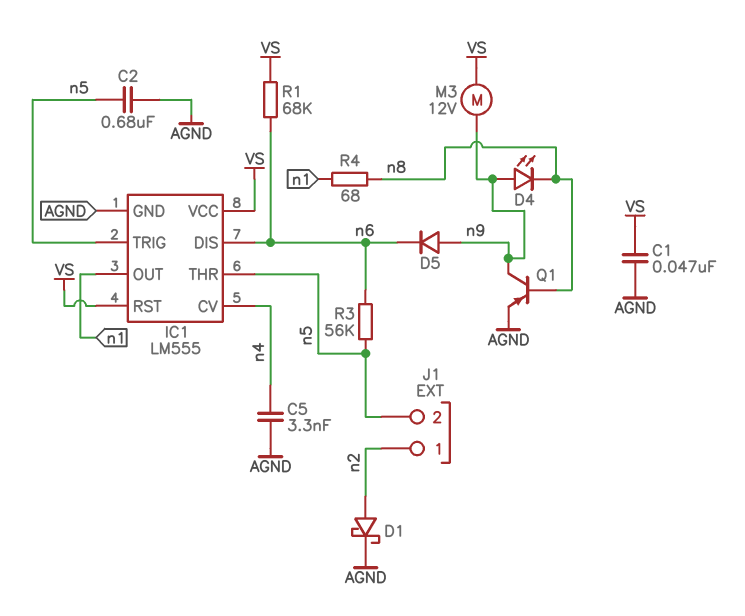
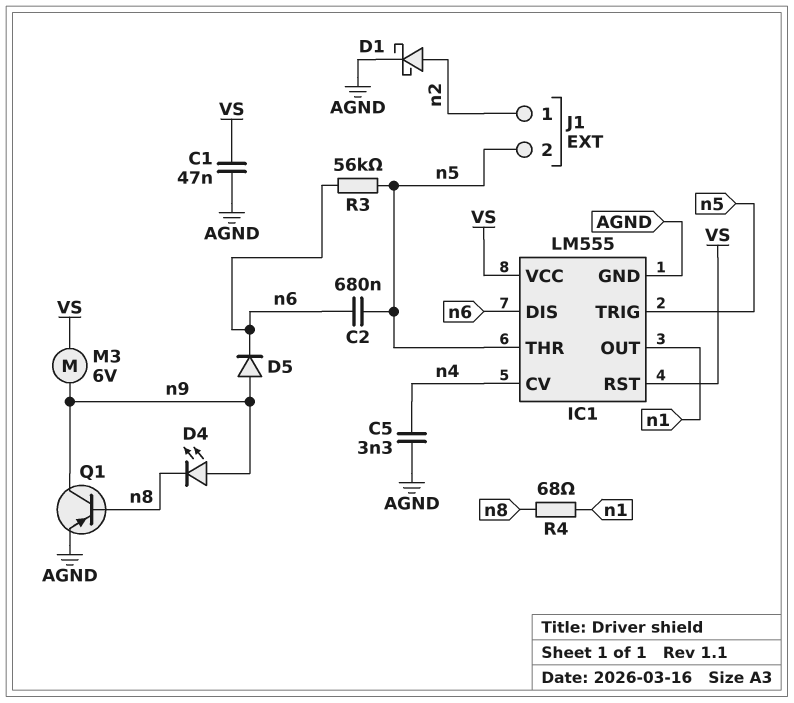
C2: 680nF (AGND, n5) -> 680nF (n5, n6)
M3: motor 12V (VS, n9) -> motor 6V (VS, n9)
R1: 68k (VS, n6) -> none

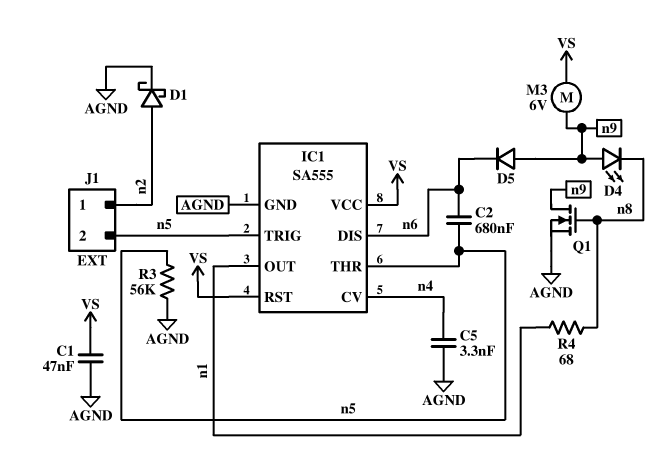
IC1: LM555 -> SA555
Q1: PNP (B n8, C n9, E AGND) -> NMOS (G n8, D n9, S AGND)
R3: 56k (n5, n6) -> 56k (AGND, n5)

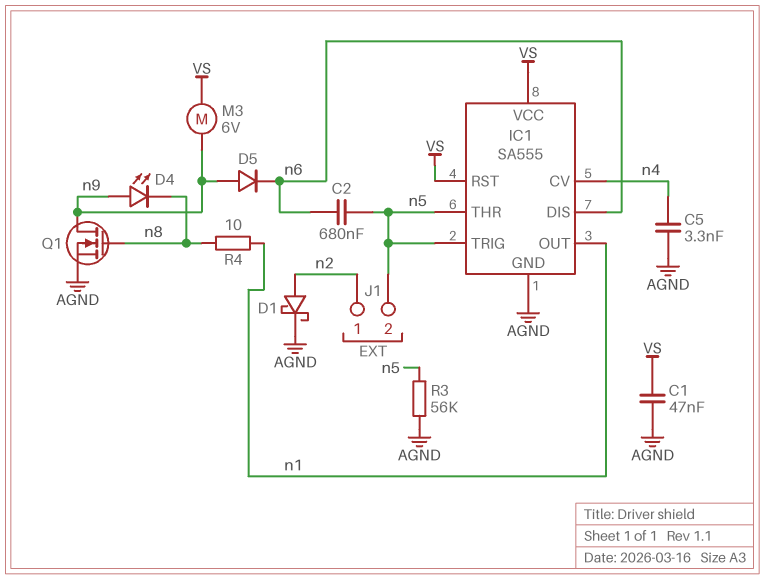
R4: 68 (n1, n8) -> 10 (n1, n8)

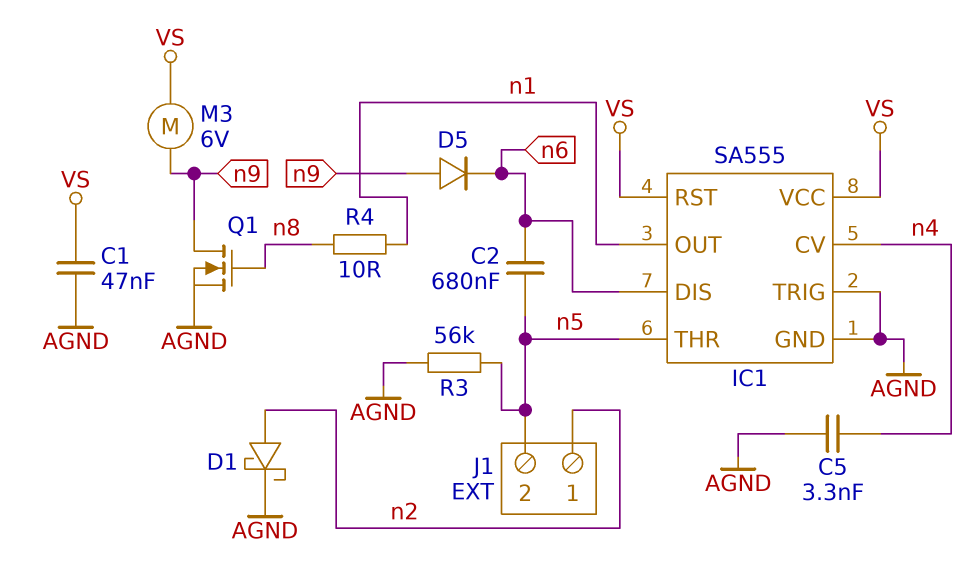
D4: LED (A n9, K n8) -> none
IC1 pin TRIG: n5 -> AGND

